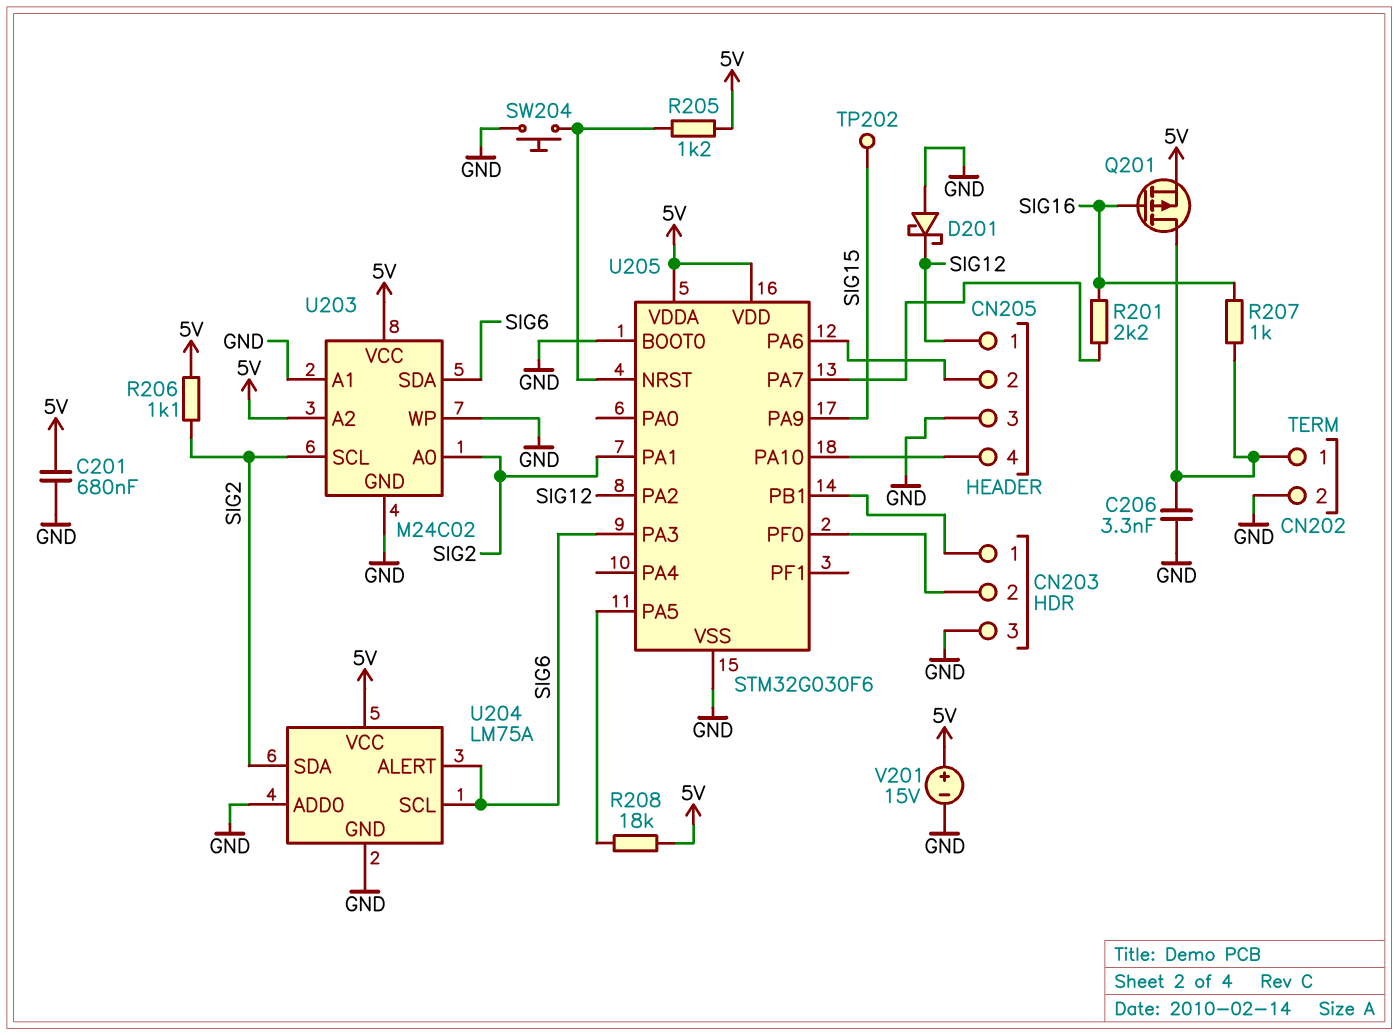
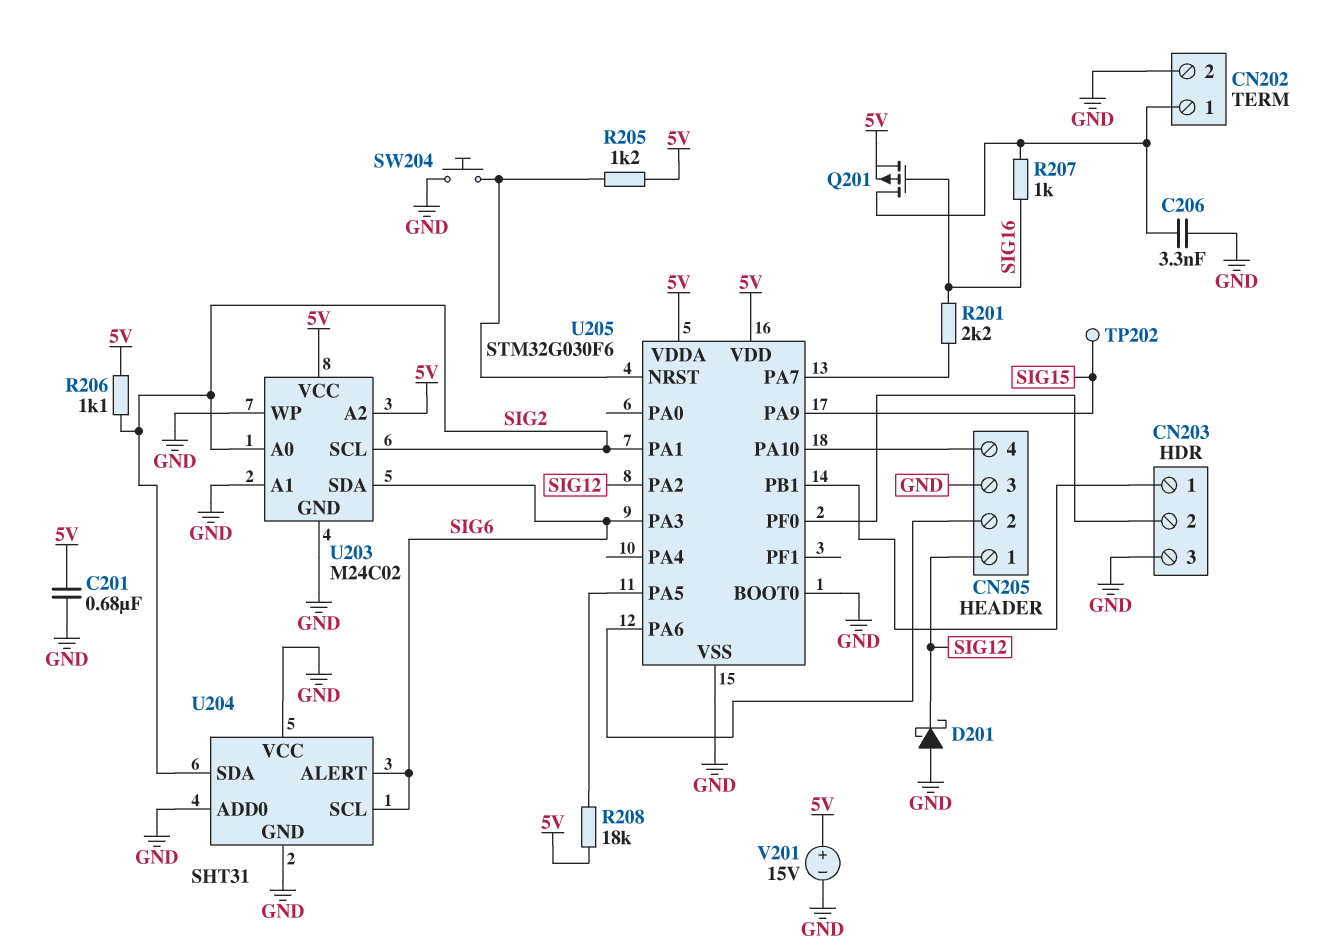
U204: LM75A -> SHT31
U204 pin VCC: 5V -> GND

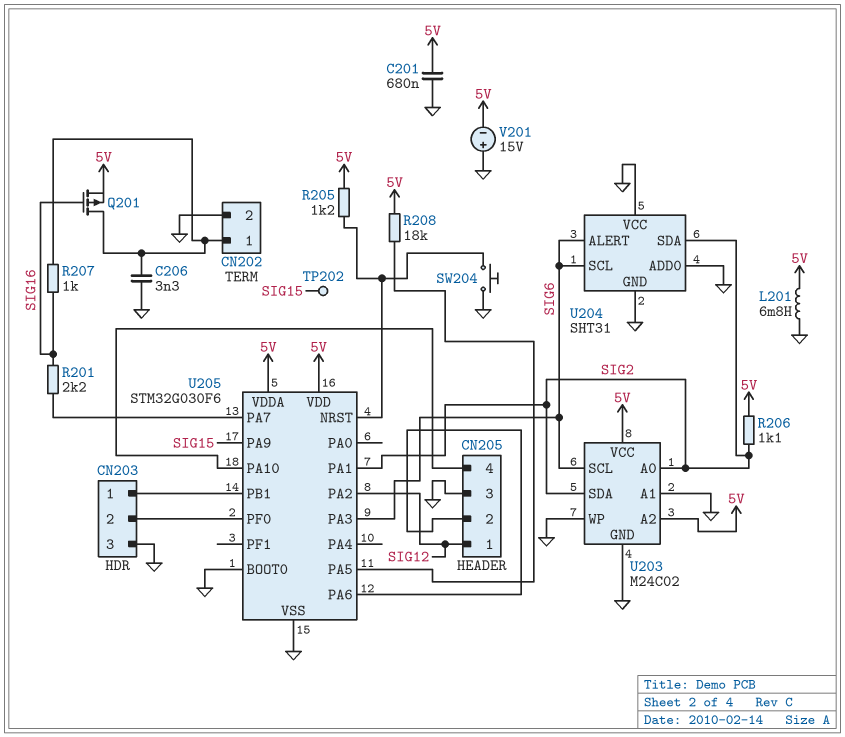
D201: schottky (A GND, K SIG12) -> none
L201: none -> 6.8mH (5V, GND)
U203 pin SCL: SIG2 -> SIG6
U203 pin SDA: SIG6 -> SIG2
V201: 15V (plus 5V, minus GND) -> 15V (plus GND, minus 5V)

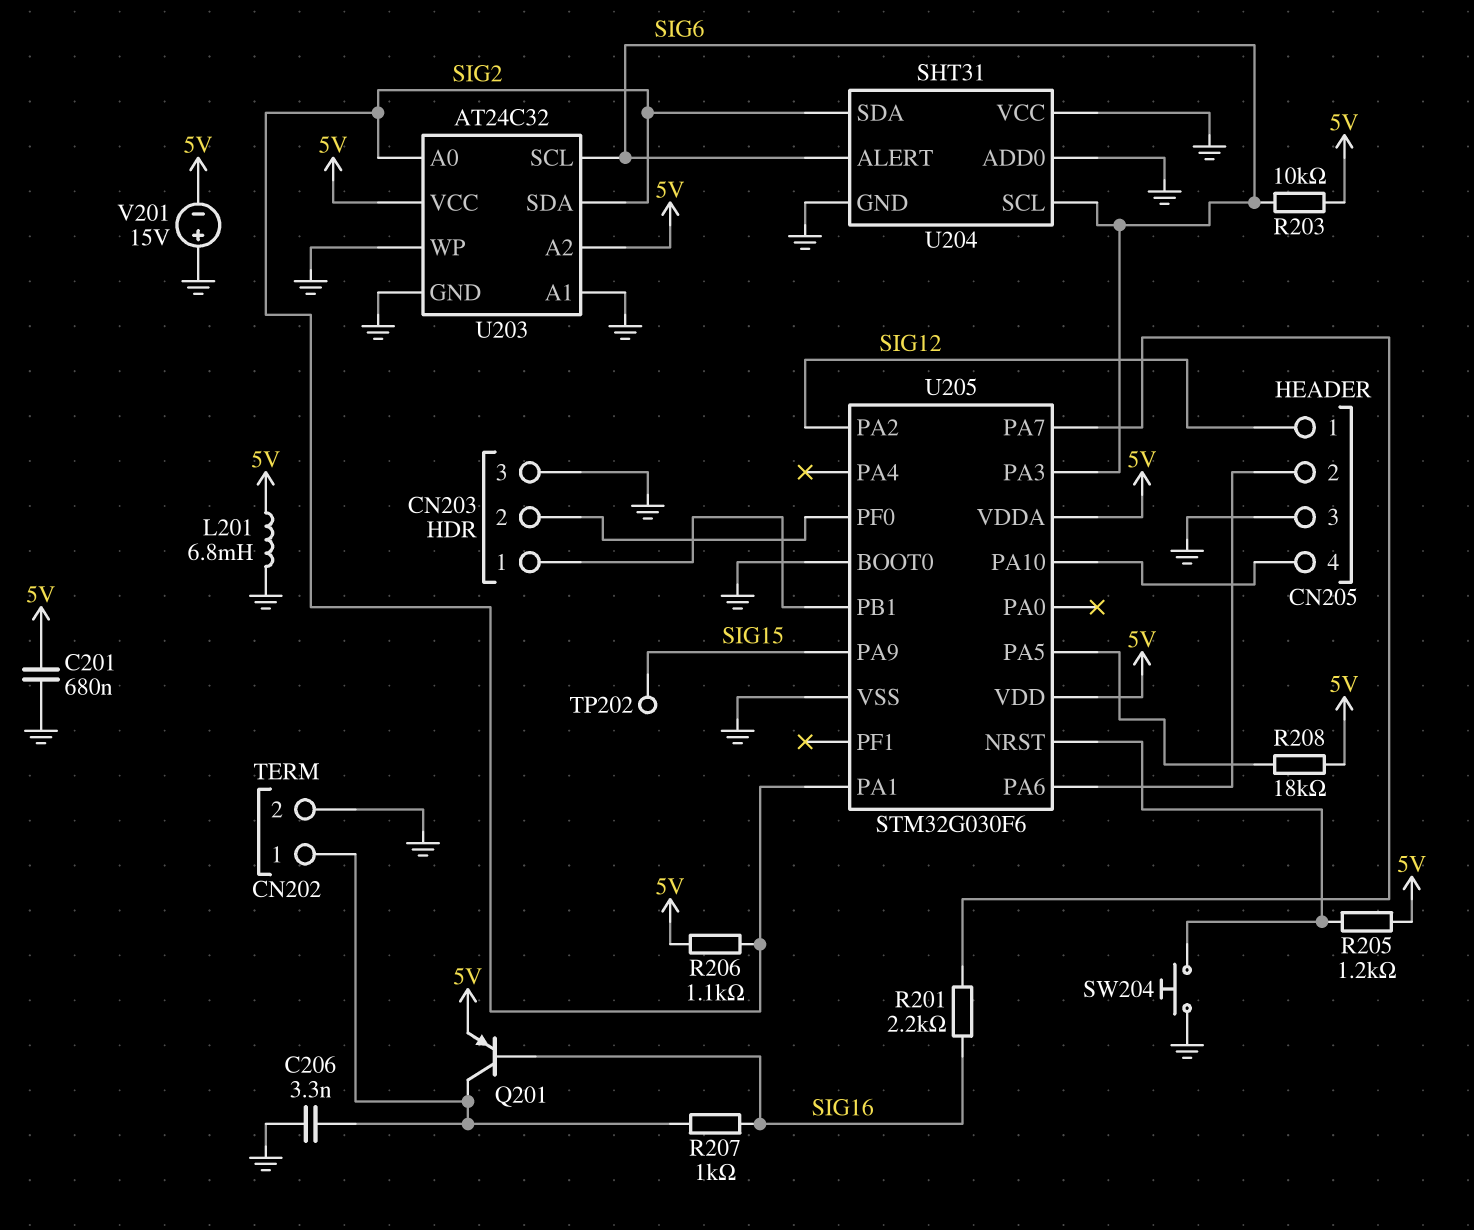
Q201: PMOS (G SIG16, D CN202/1, S 5V) -> PNP (B SIG16, C CN202/1, E 5V)
R203: none -> 10k (5V, SIG6)
U203: M24C02 -> AT24C32

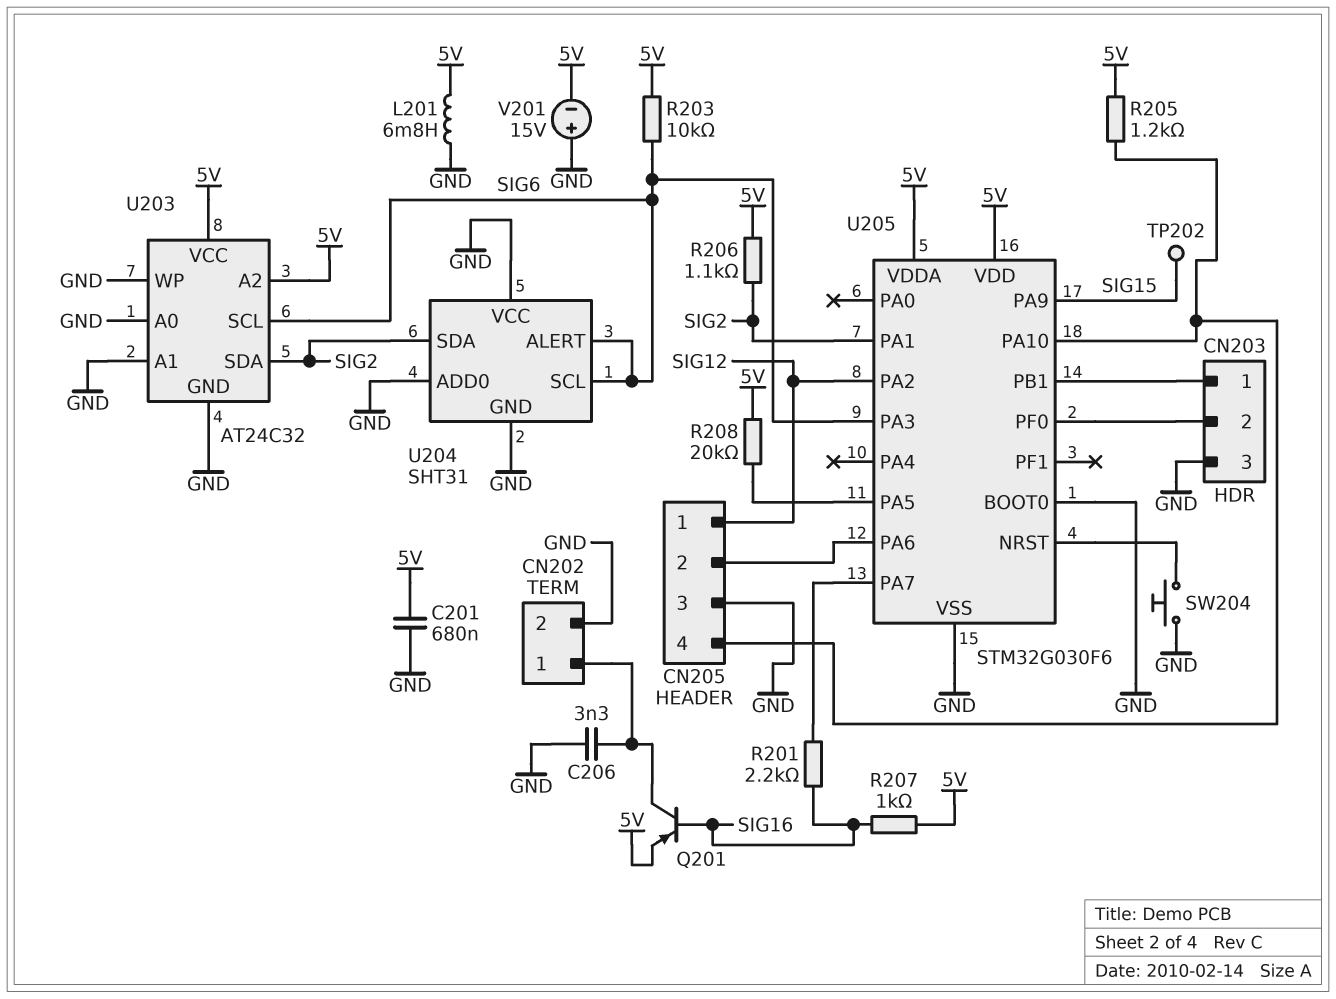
R205: 1.2k (5V, U205/NRST) -> 1.2k (5V, CN205/4)
R207: 1k (CN202/1, SIG16) -> 1k (5V, SIG16)
R208: 18k (5V, U205/PA5) -> 20k (5V, U205/PA5)
U203 pin A0: SIG2 -> GND

